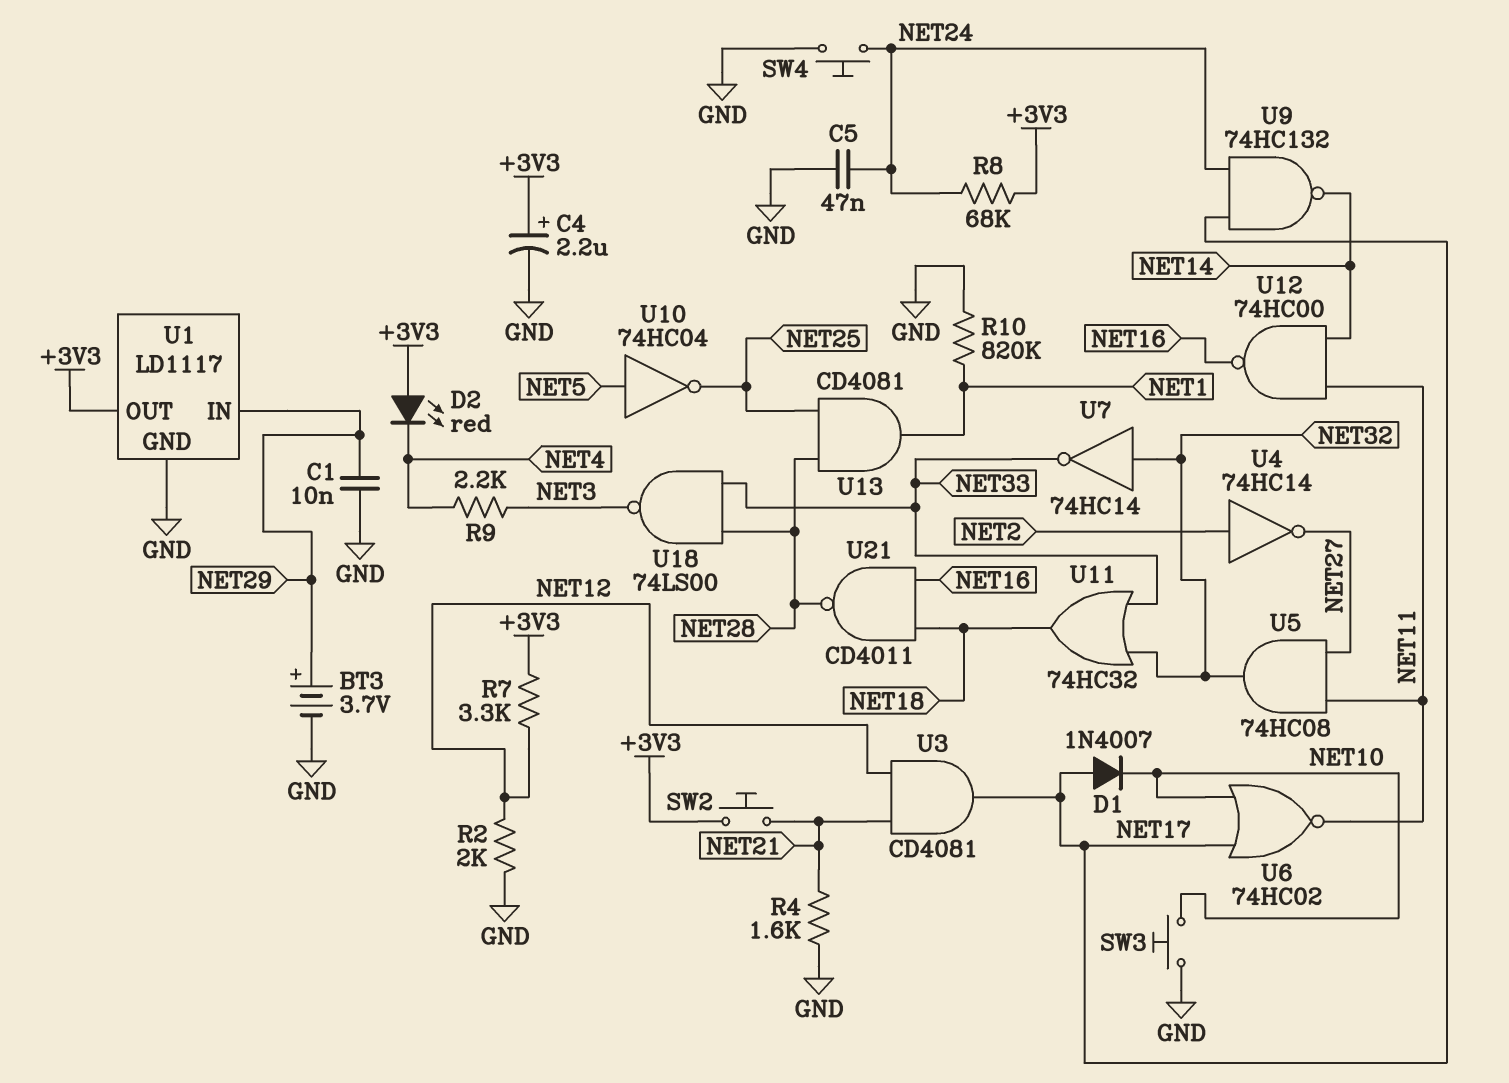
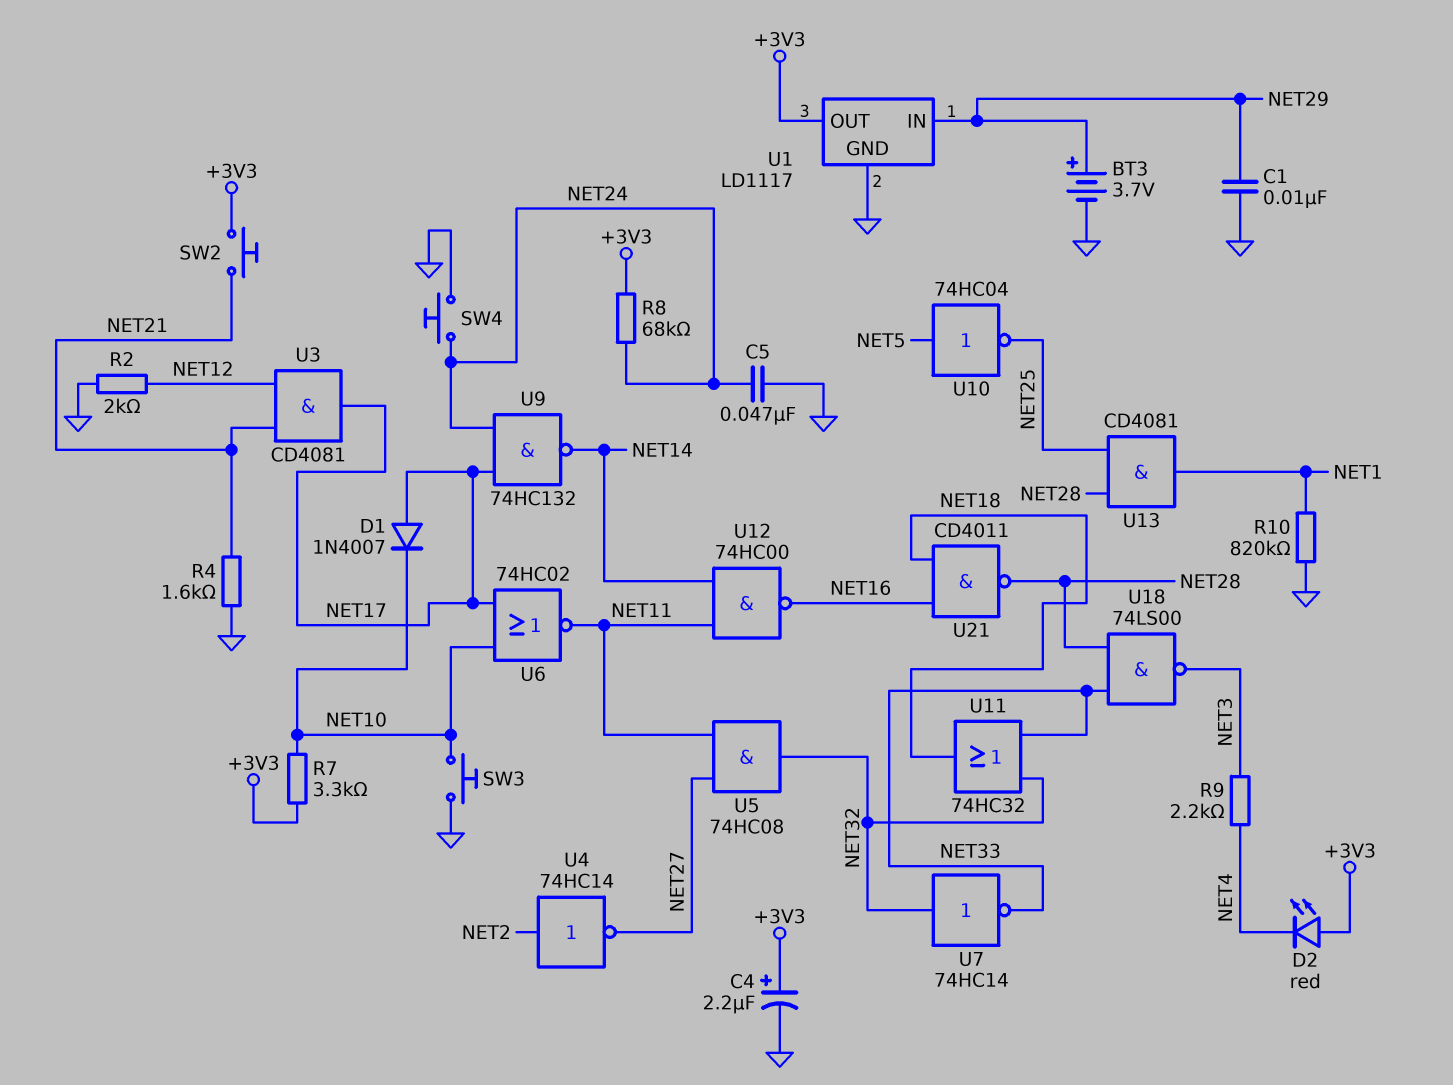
R7: 3.3k (+3V3, NET12) -> 3.3k (+3V3, NET10)

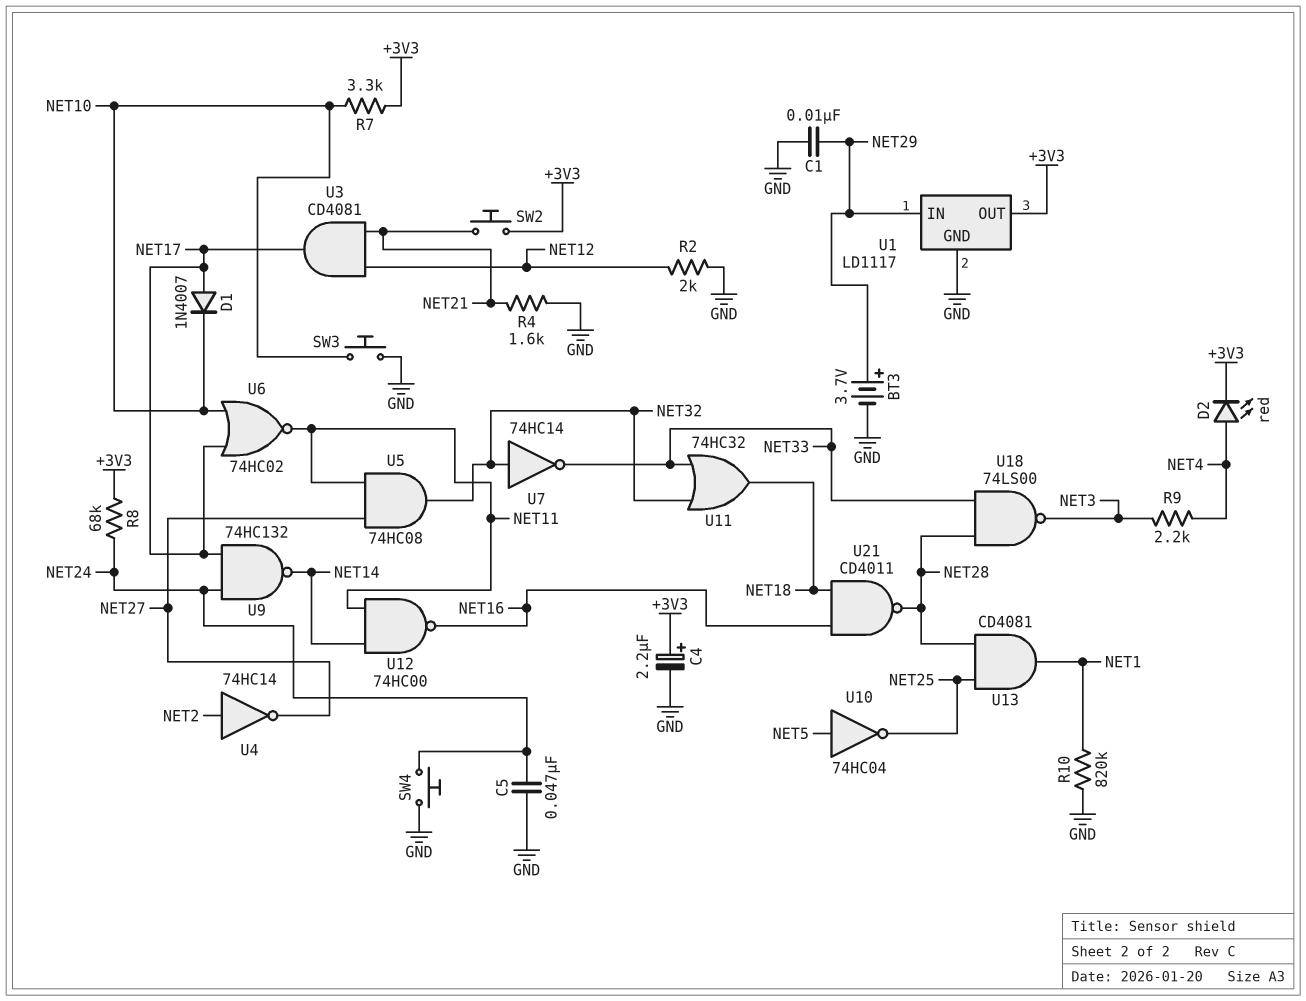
D2: LED red (A +3V3, K NET4) -> LED red (A NET4, K +3V3)

